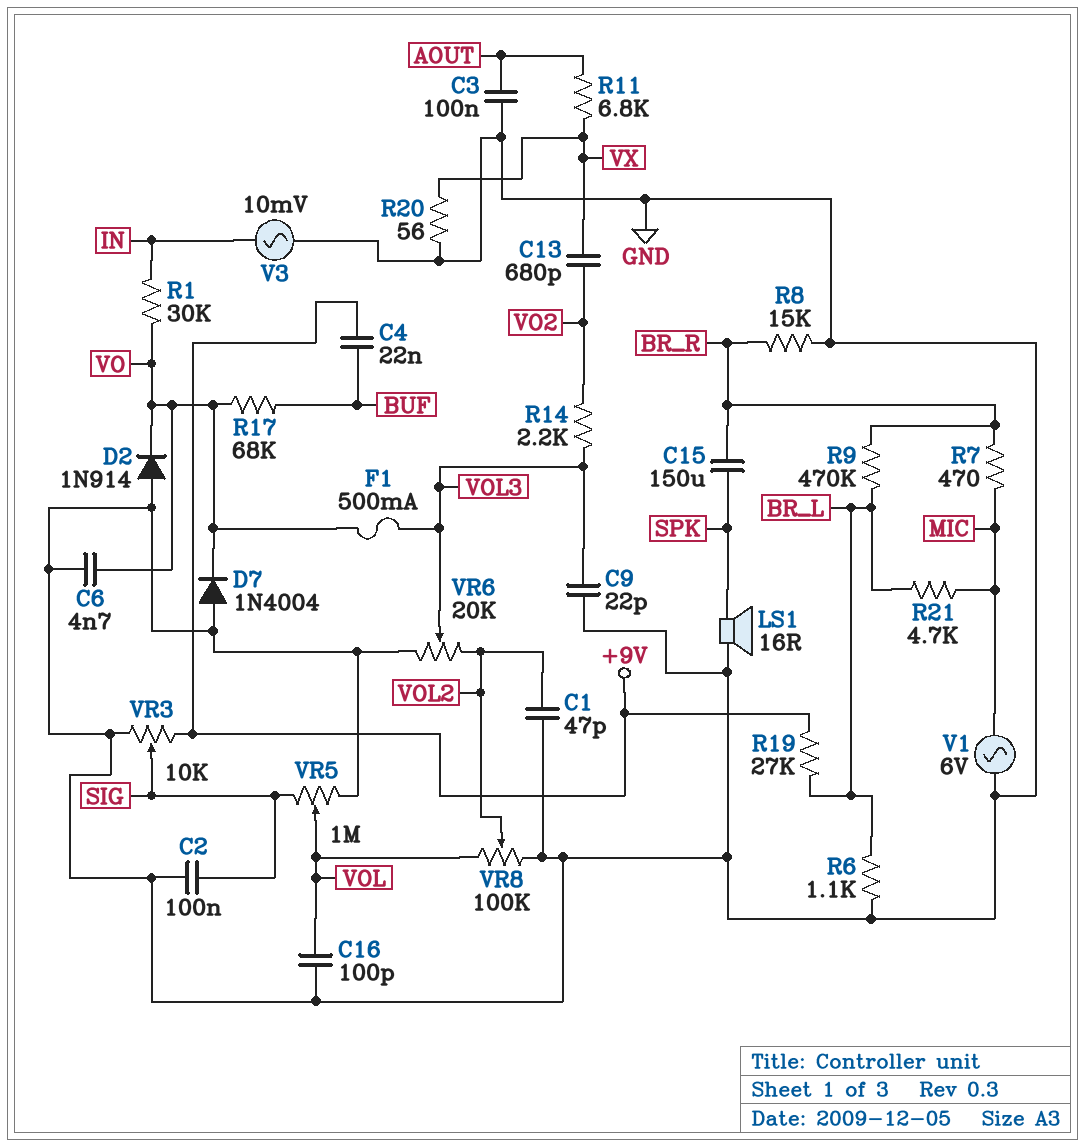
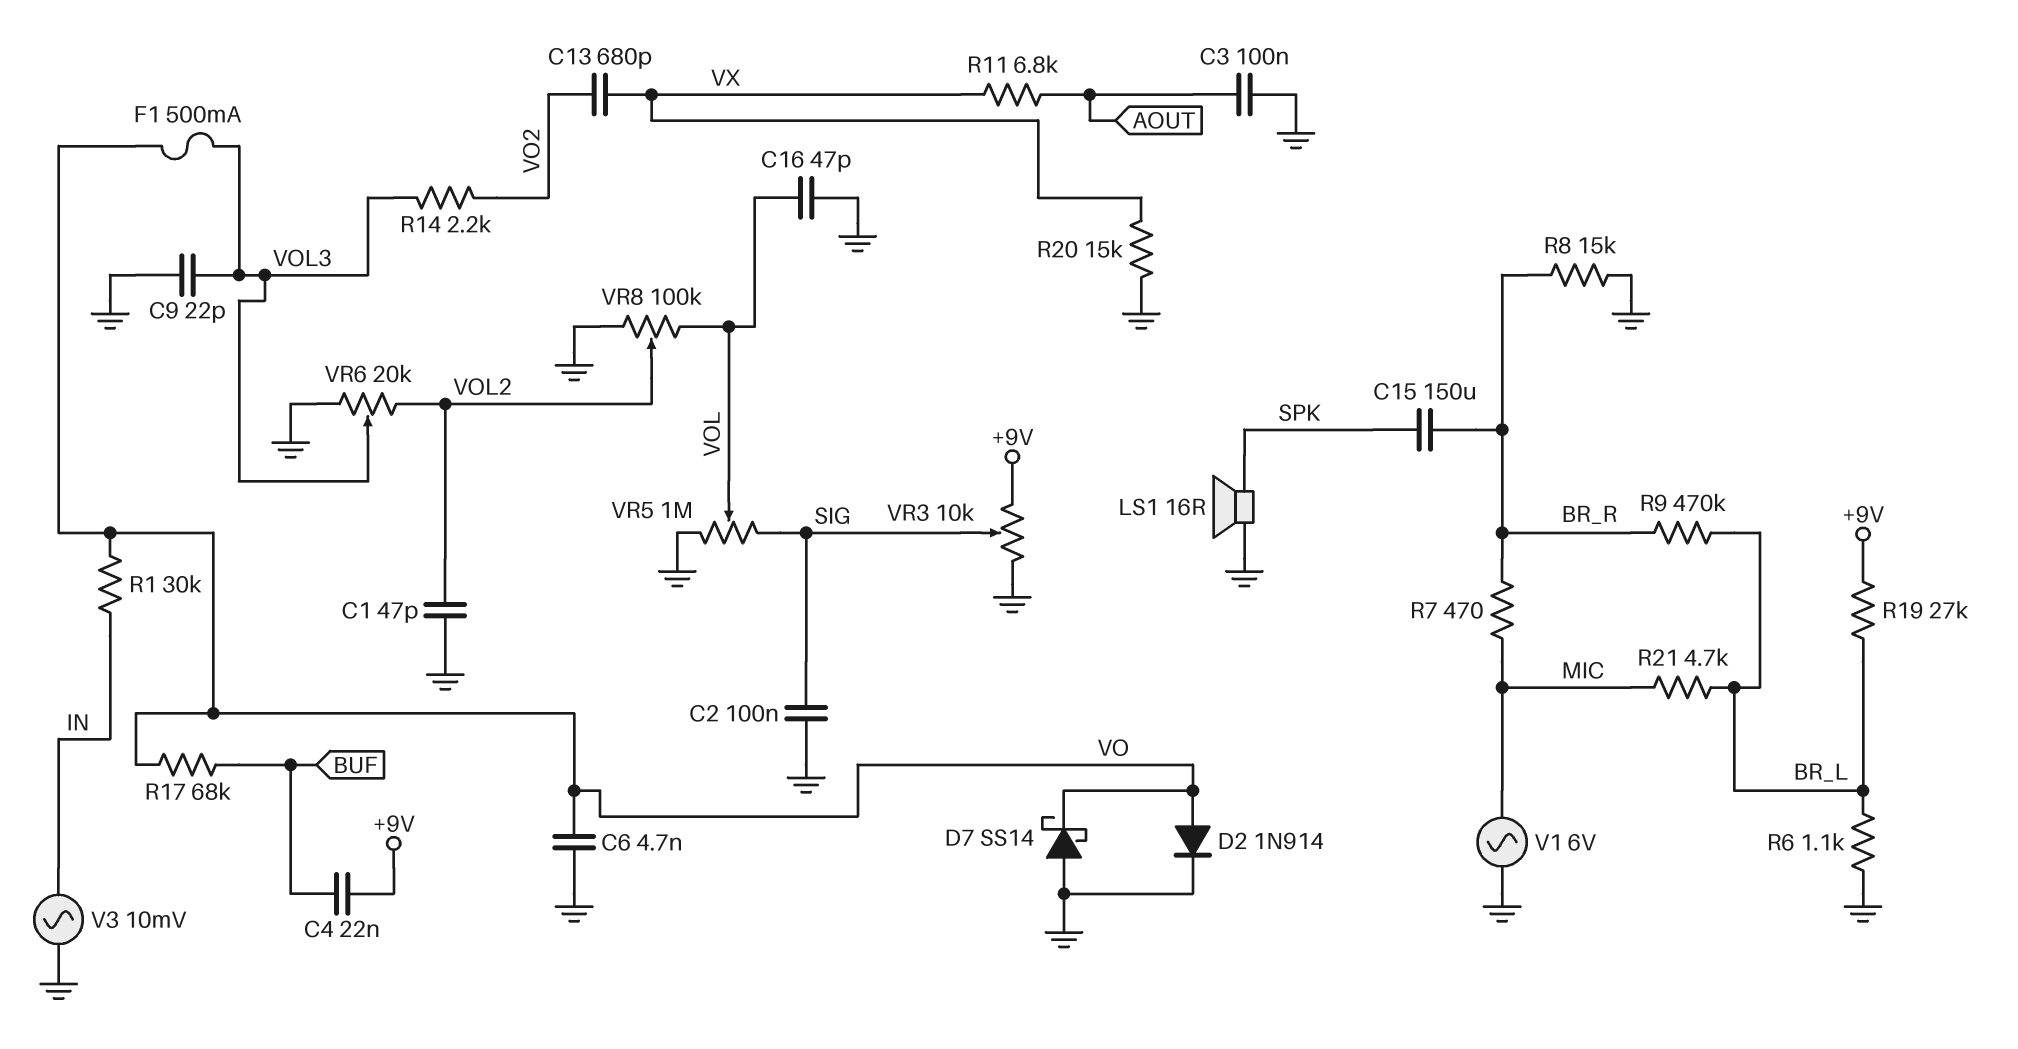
C16: 100pF (GND, VOL) -> 47pF (GND, VOL)
D2: diode 1N914 (A GND, K VO) -> diode 1N914 (A VO, K GND)
D7: diode 1N4004 (A GND, K VO) -> schottky SS14 (A GND, K VO)
R20: 56 (GND, VX) -> 15k (GND, VX)

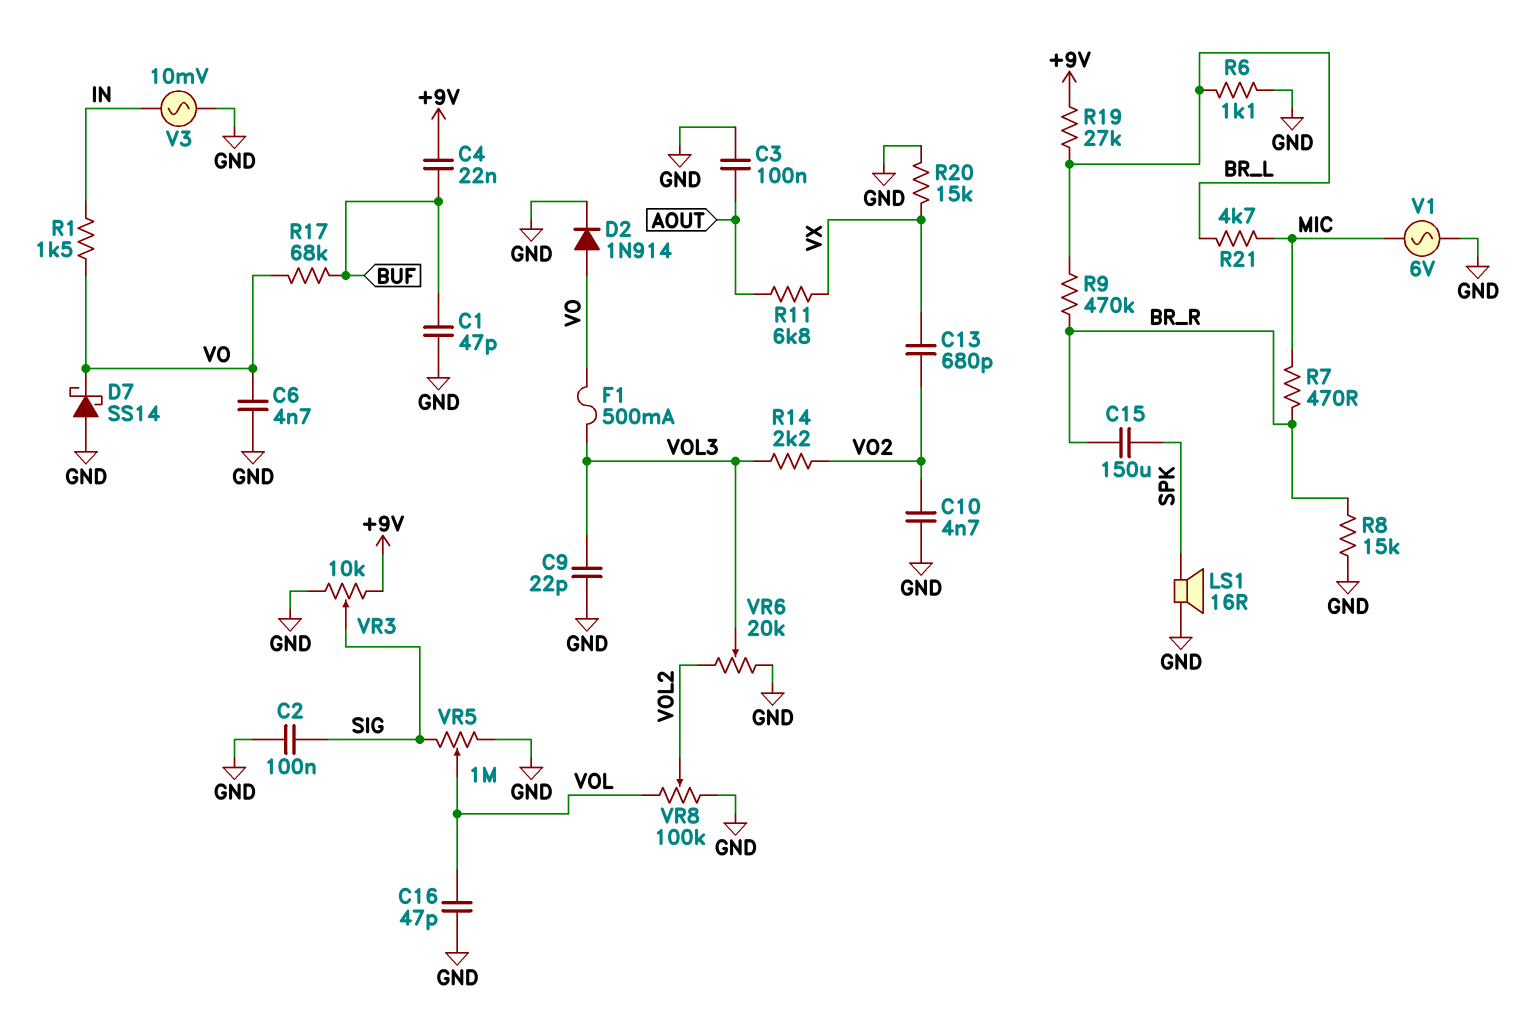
C1: 47pF (GND, VOL2) -> 47pF (BUF, GND)
C10: none -> 4.7nF (GND, VO2)
R1: 30k (IN, VO) -> 1.5k (IN, VO)

